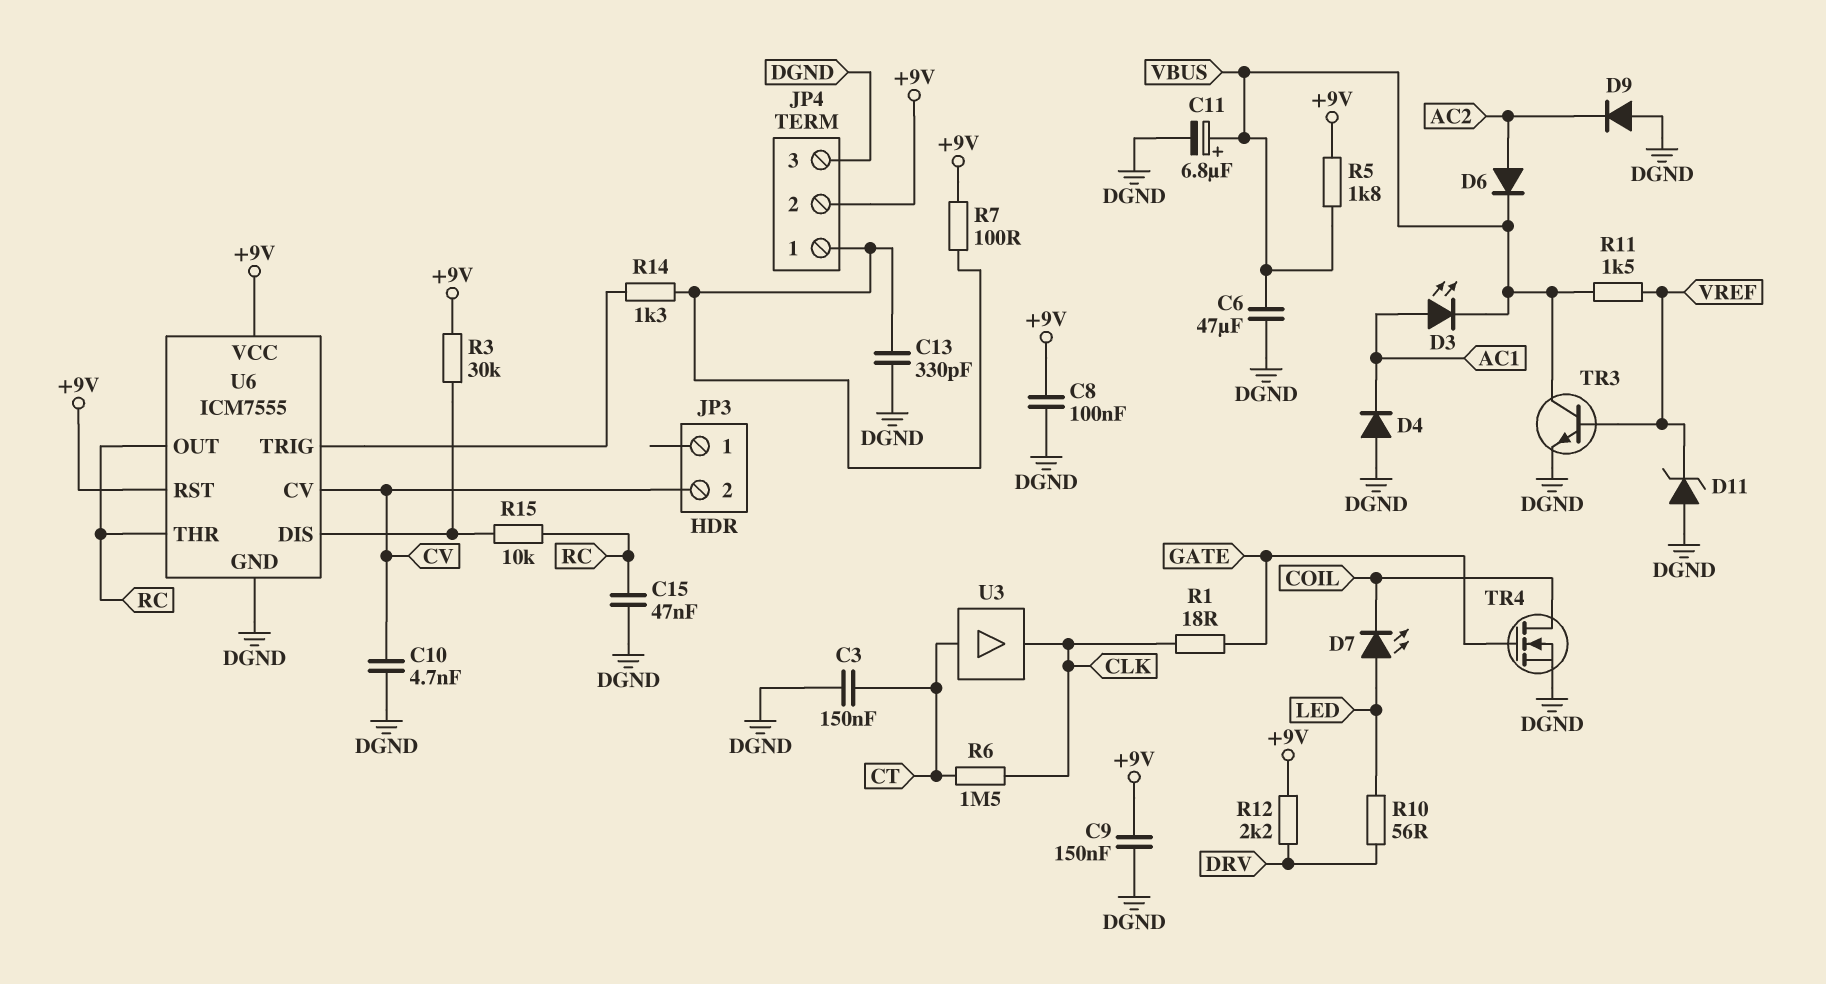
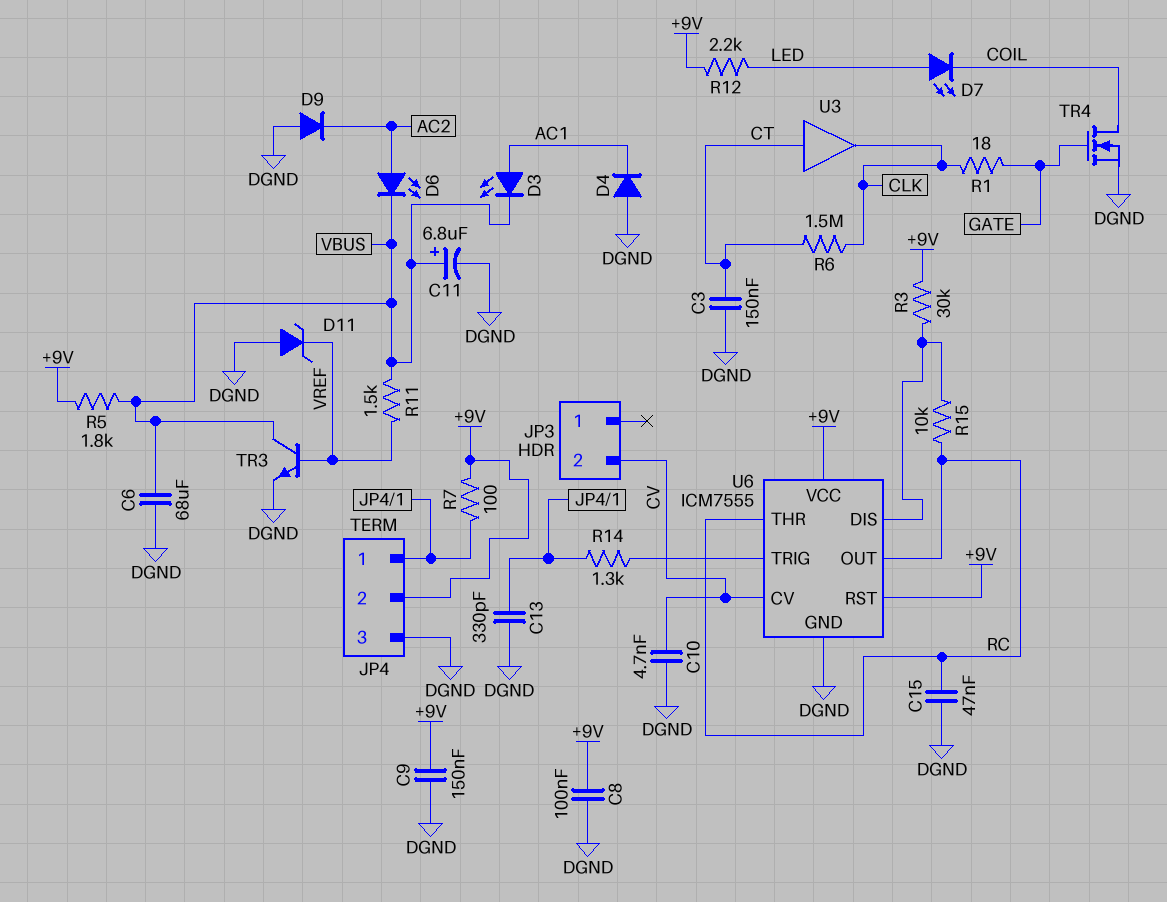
C6: 47uF (DGND, VBUS) -> 68uF (DGND, VBUS)
D6: diode (A AC2, K VBUS) -> LED (A AC2, K VBUS)
R10: 56 (DRV, LED) -> none
R12: 2.2k (+9V, DRV) -> 2.2k (+9V, LED)

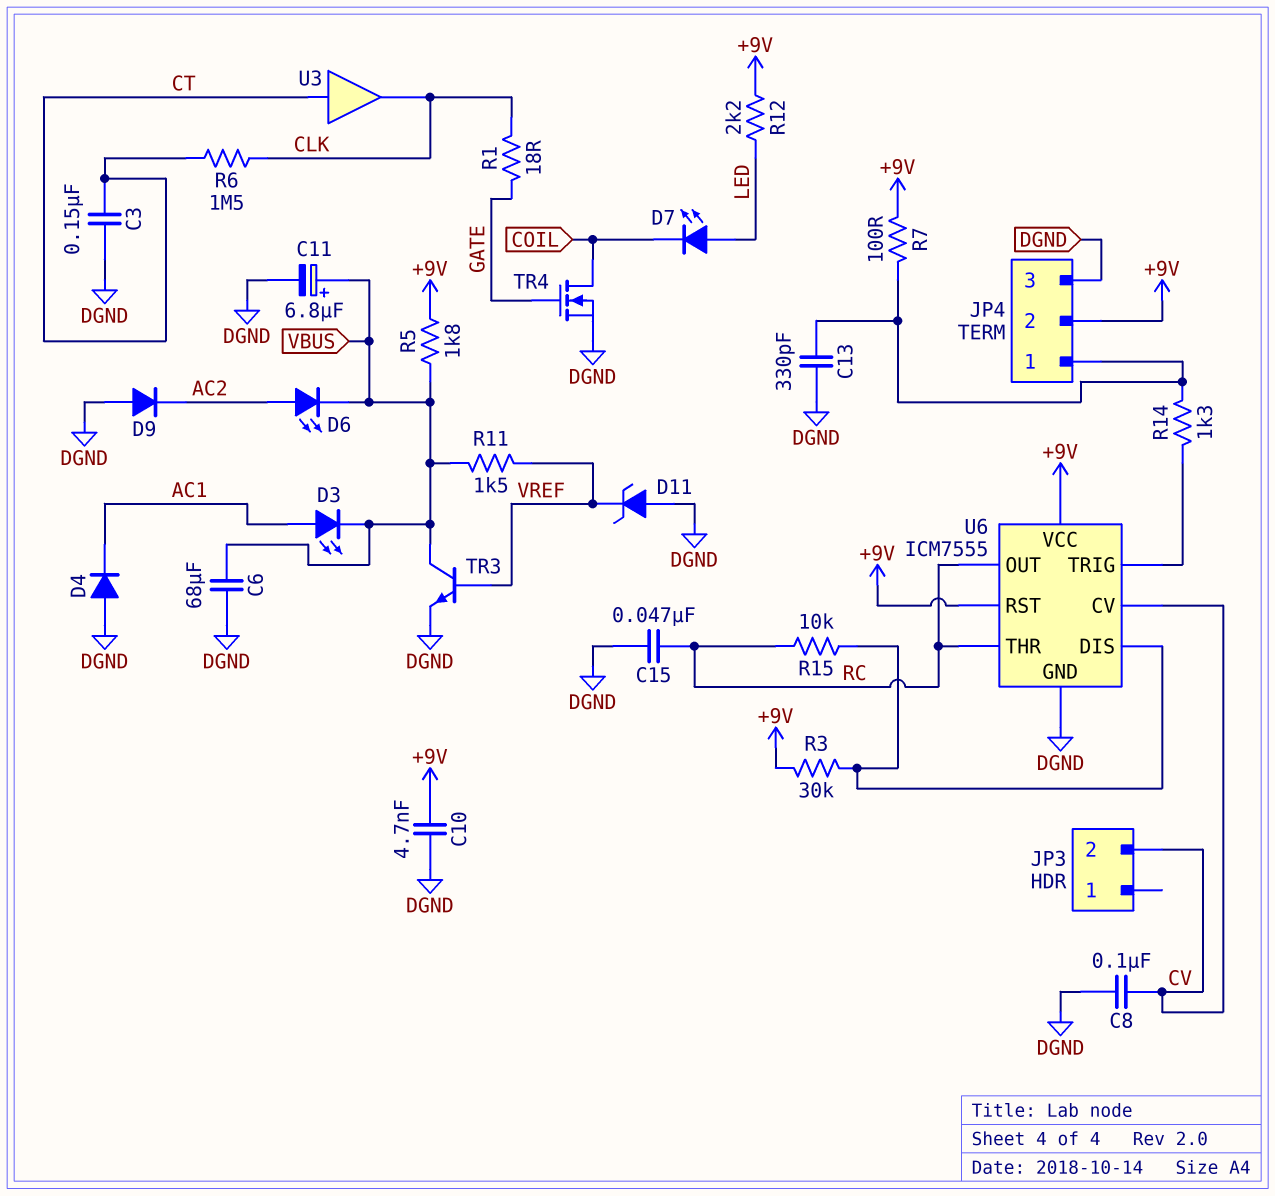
C8: 100nF (+9V, DGND) -> 100nF (CV, DGND)
C9: 150nF (+9V, DGND) -> none
C10: 4.7nF (CV, DGND) -> 4.7nF (+9V, DGND)

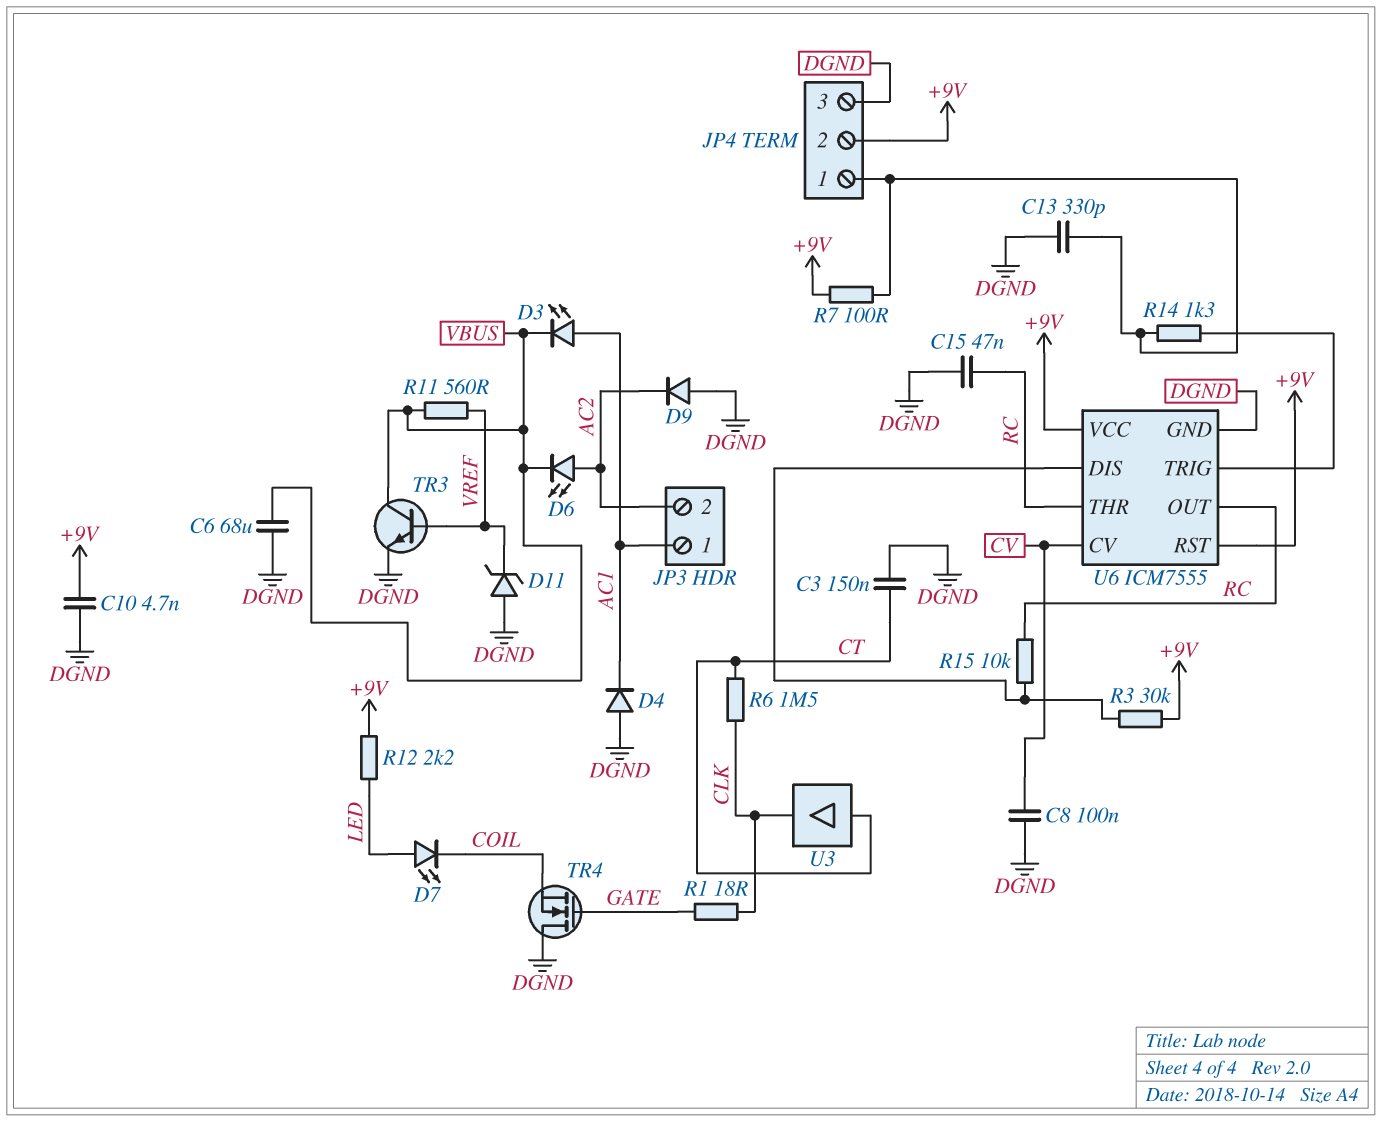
C11: 6.8uF (plus VBUS, minus DGND) -> none
JP3 pin 1: none -> AC1
JP3 pin 2: CV -> AC2
R5: 1.8k (+9V, VBUS) -> none
R11: 1.5k (VBUS, VREF) -> 560 (VBUS, VREF)
TR4: NMOS (G GATE, D COIL, S DGND) -> NMOS (G GATE, D DGND, S COIL)

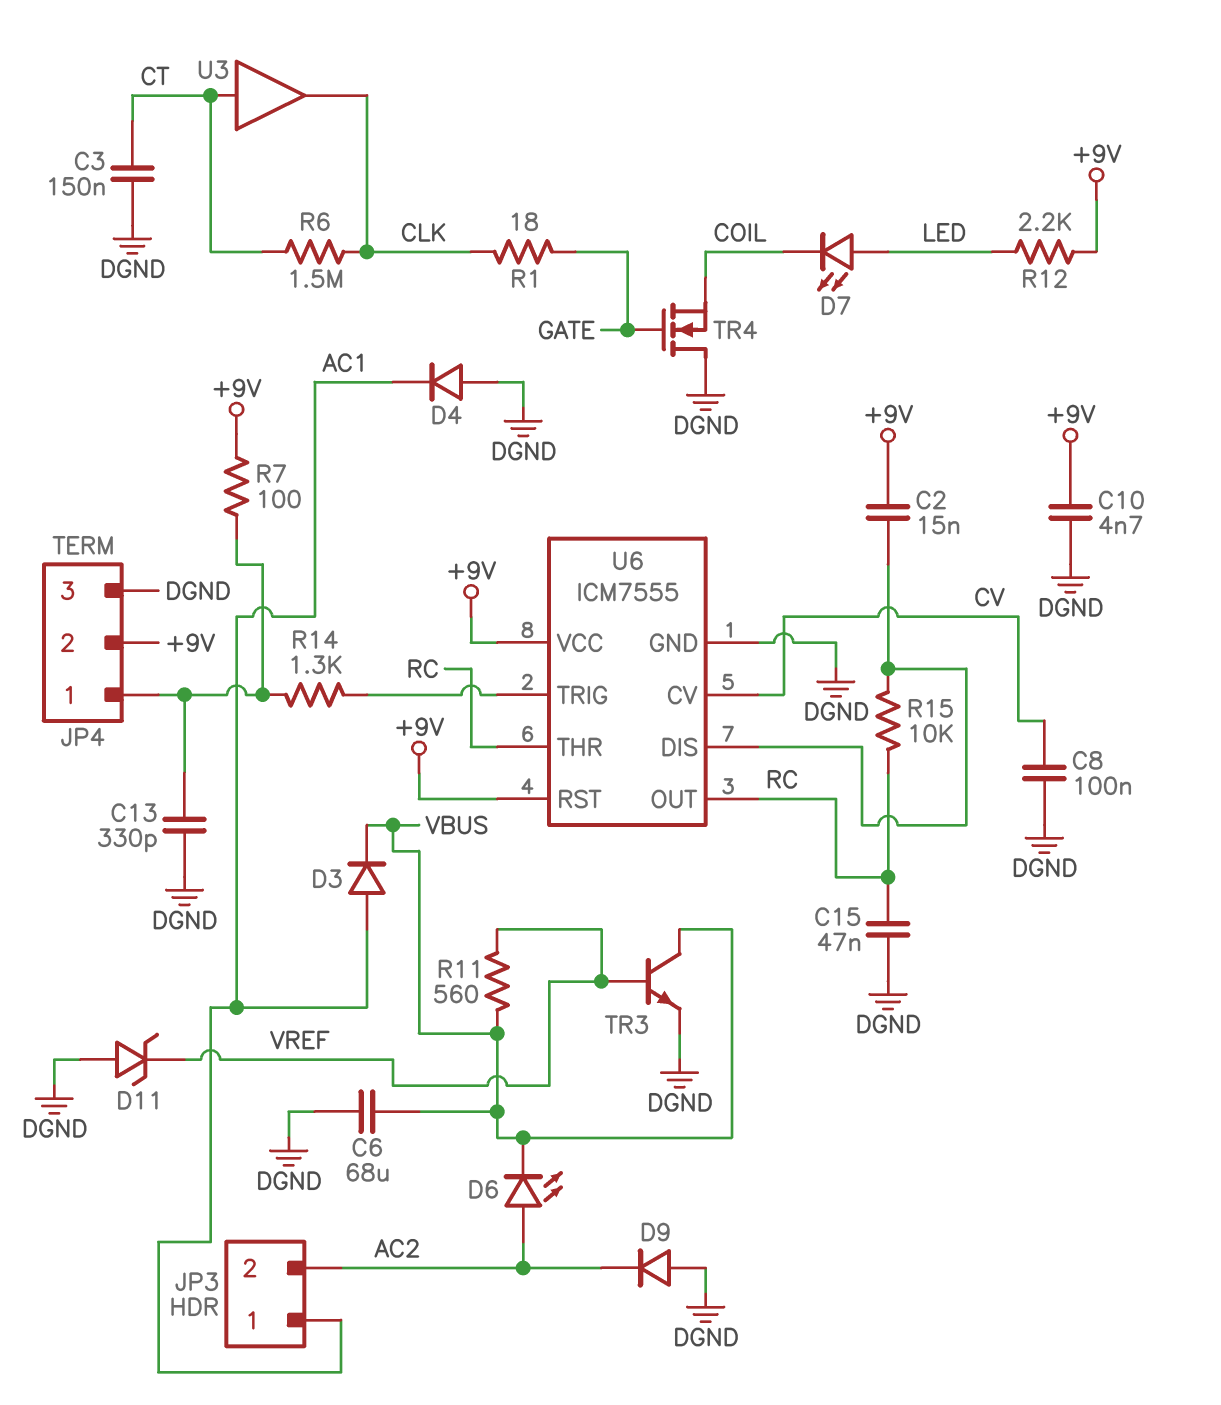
C2: none -> 15nF (+9V, U6/DIS)
D3: LED (A AC1, K VBUS) -> diode (A AC1, K VBUS)
R3: 30k (+9V, U6/DIS) -> none

